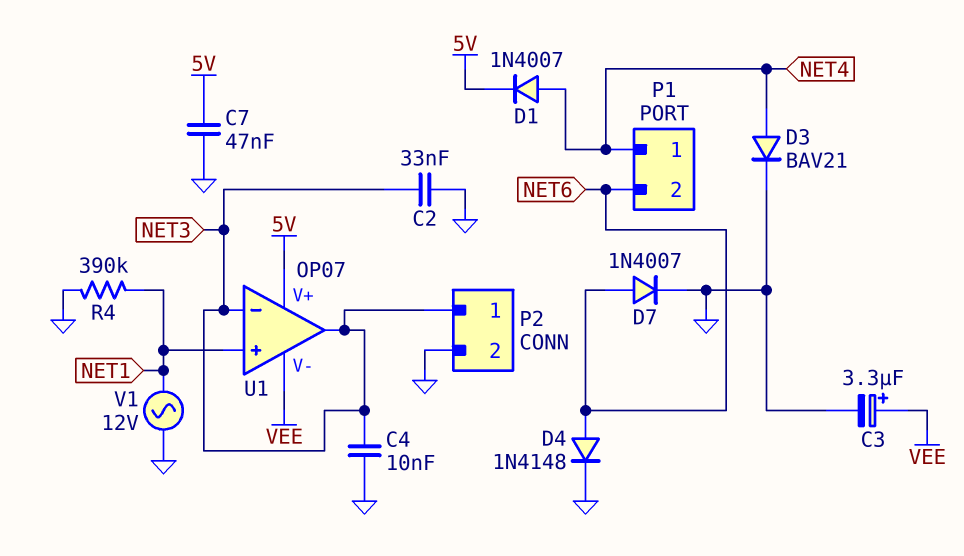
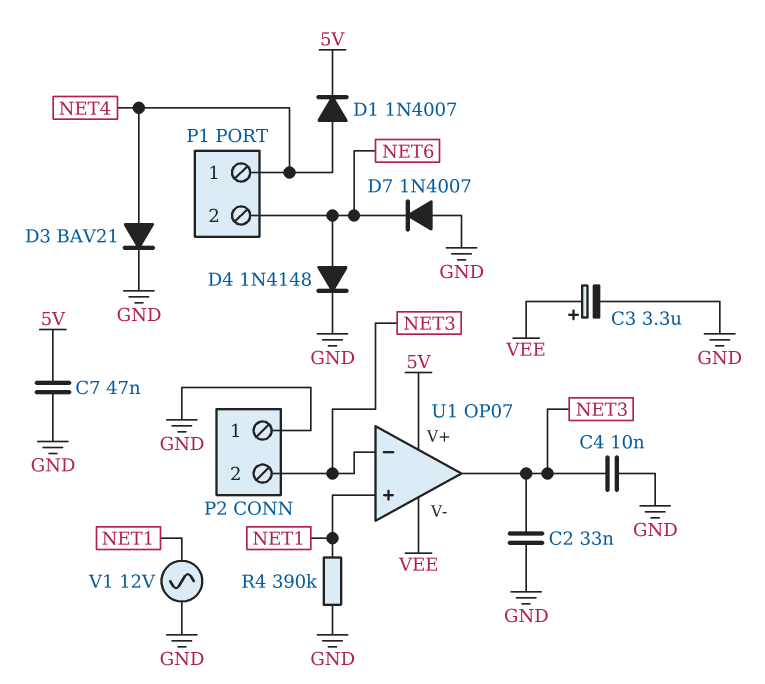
D7: diode 1N4007 (A NET6, K GND) -> diode 1N4007 (A GND, K NET6)
P2 pin 1: NET3 -> GND
P2 pin 2: GND -> NET3

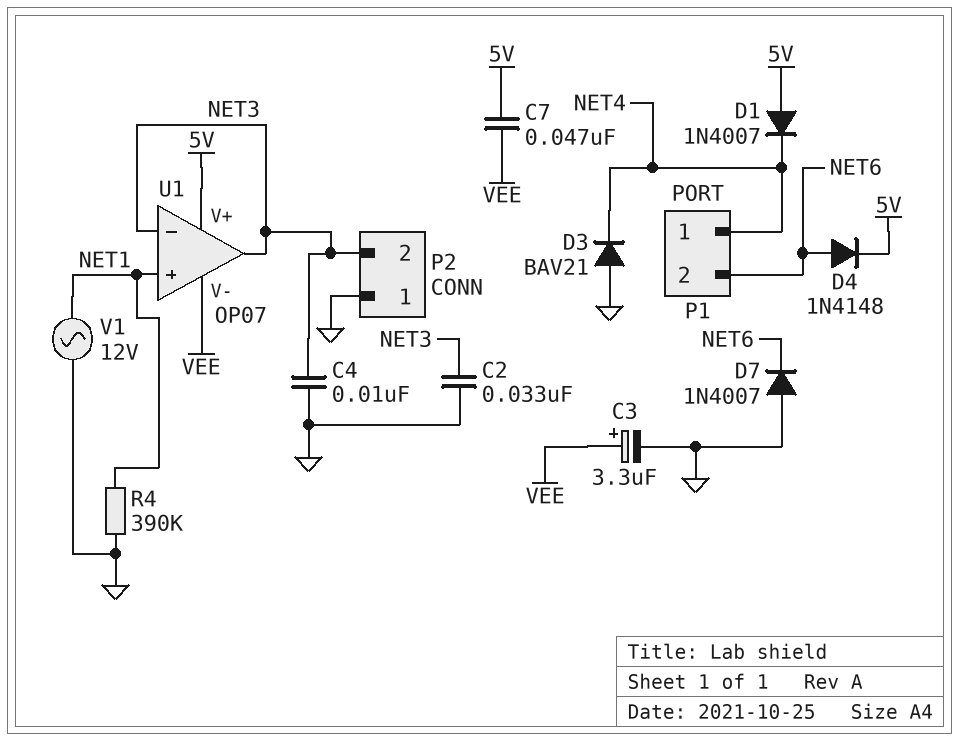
C7: 47nF (5V, GND) -> 47nF (5V, VEE)
D1: diode 1N4007 (A NET4, K 5V) -> diode 1N4007 (A 5V, K NET4)
D3: diode BAV21 (A NET4, K GND) -> diode BAV21 (A GND, K NET4)
D4: diode 1N4148 (A NET6, K GND) -> diode 1N4148 (A NET6, K 5V)

